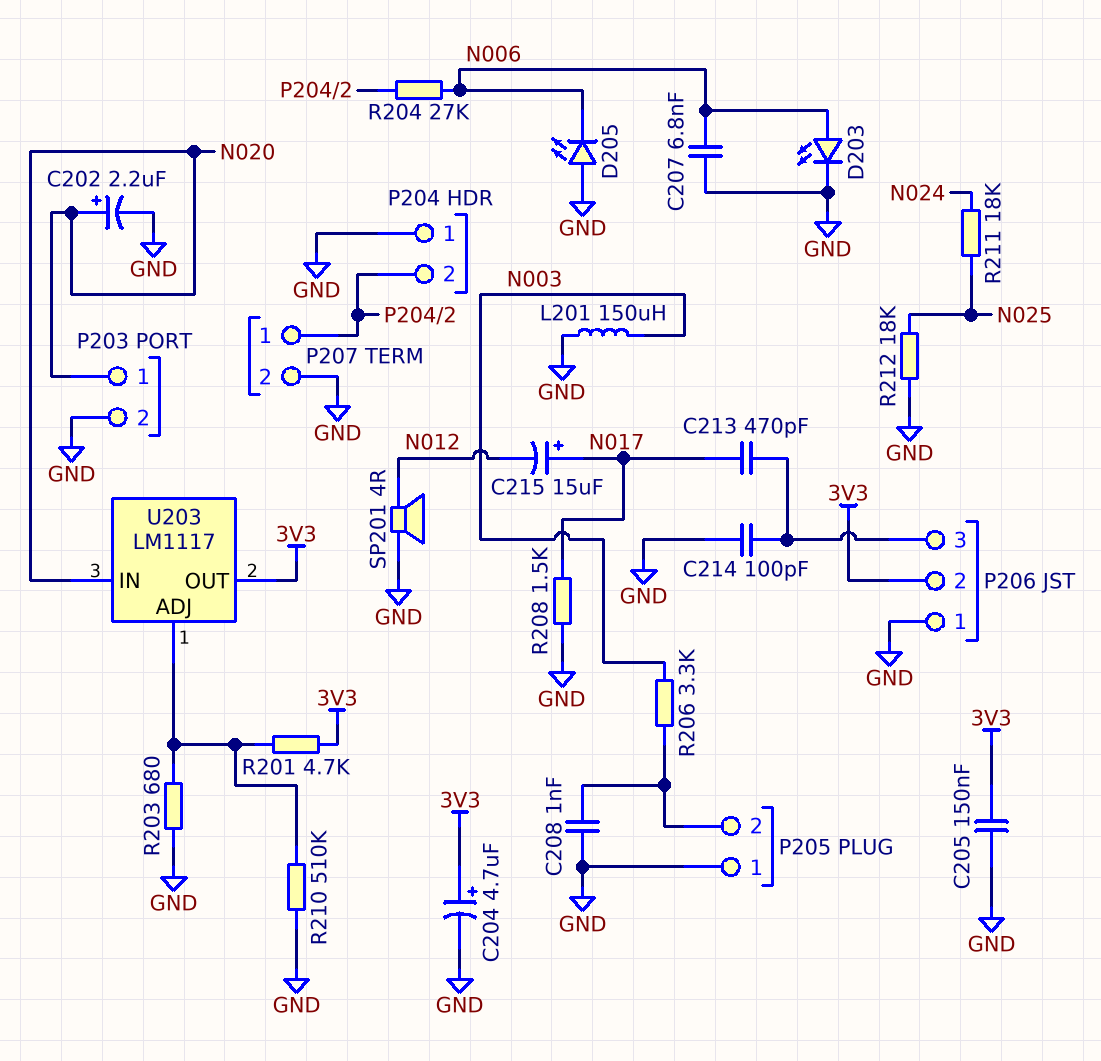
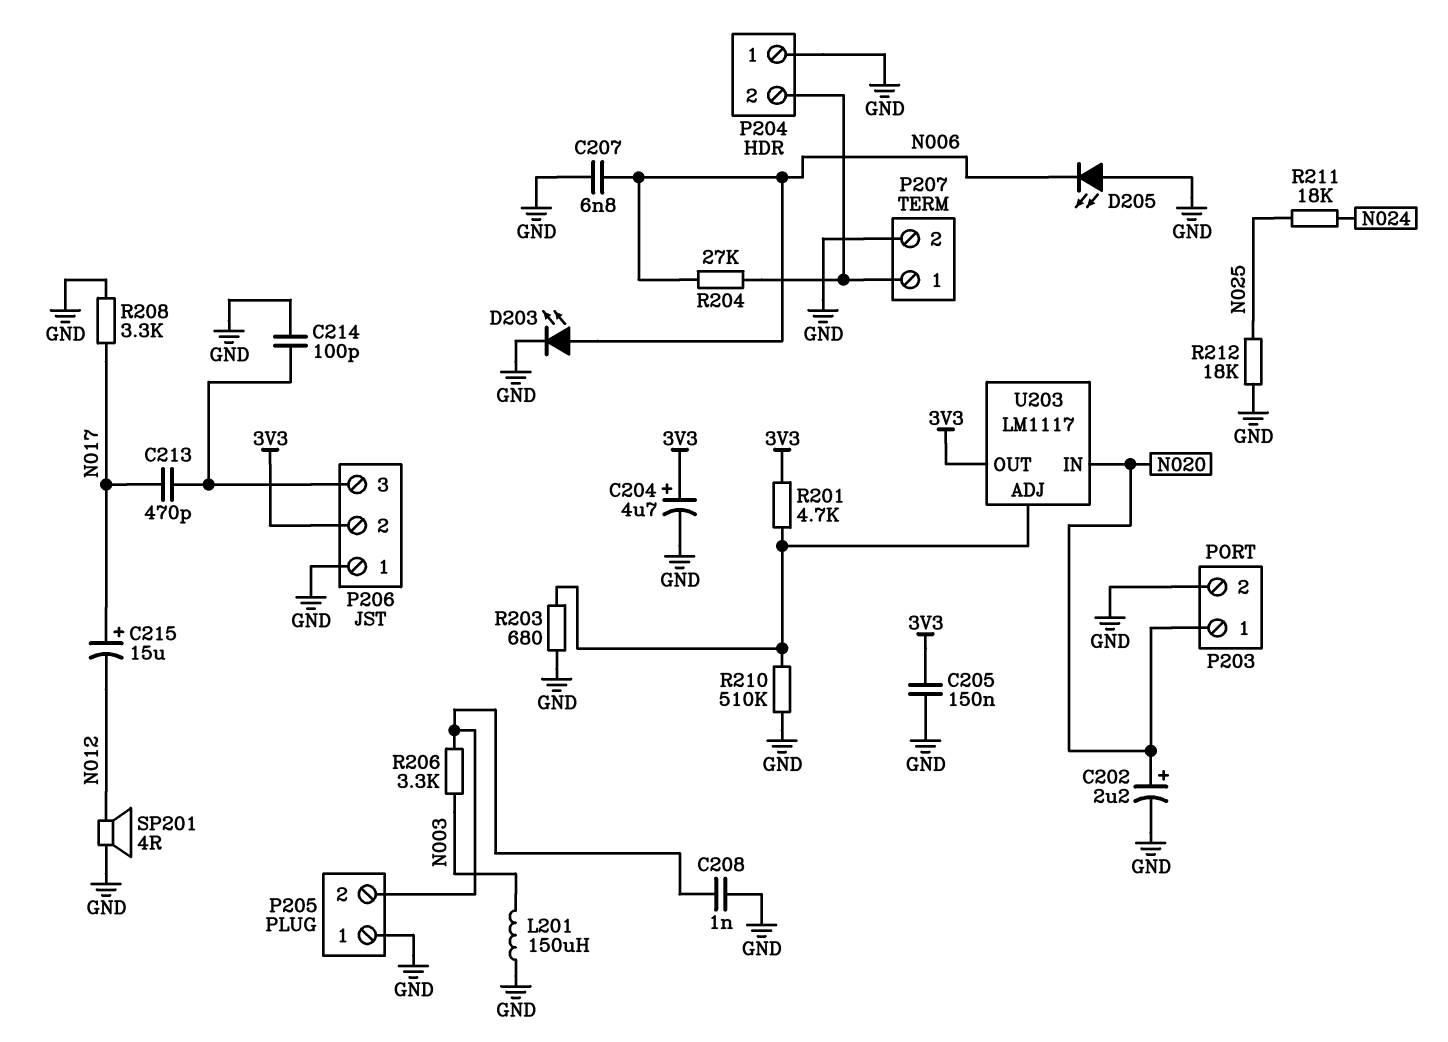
R208: 1.5k (GND, N017) -> 3.3k (GND, N017)

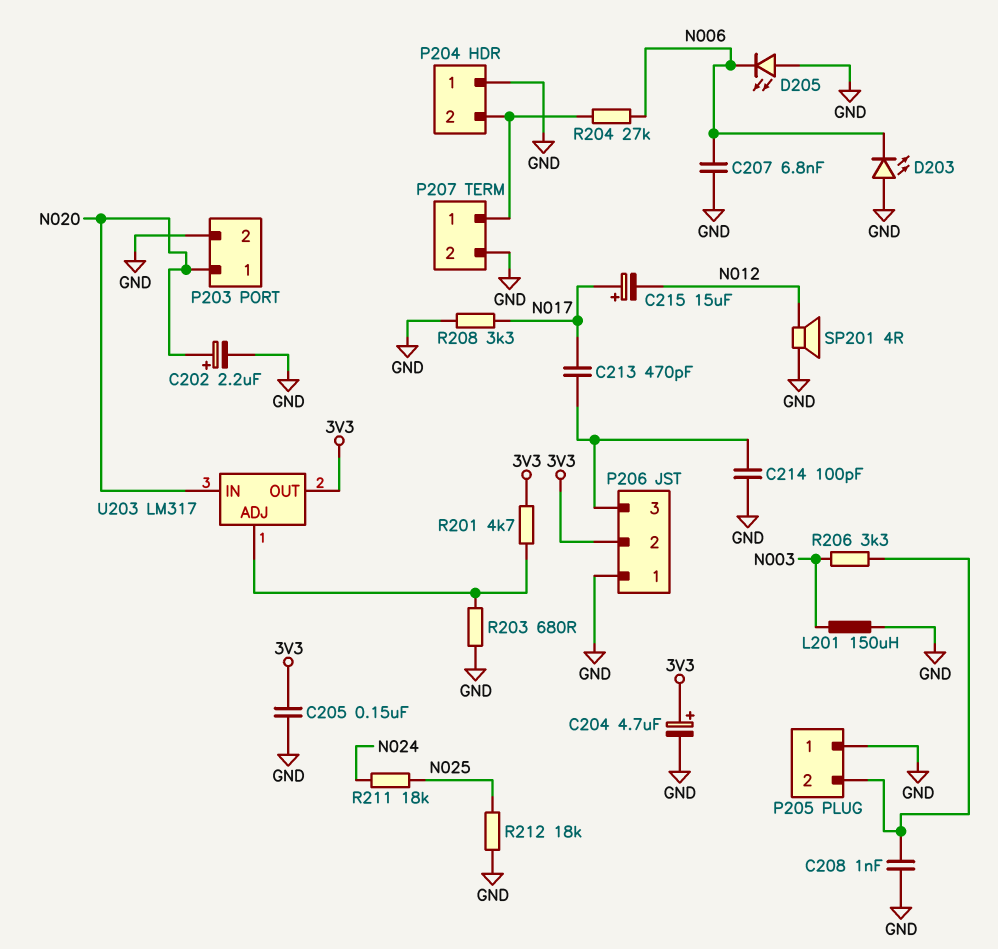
D203: LED (A N006, K GND) -> LED (A GND, K N006)
R210: 510k (GND, U203/ADJ) -> none
U203: LM1117 -> LM317

